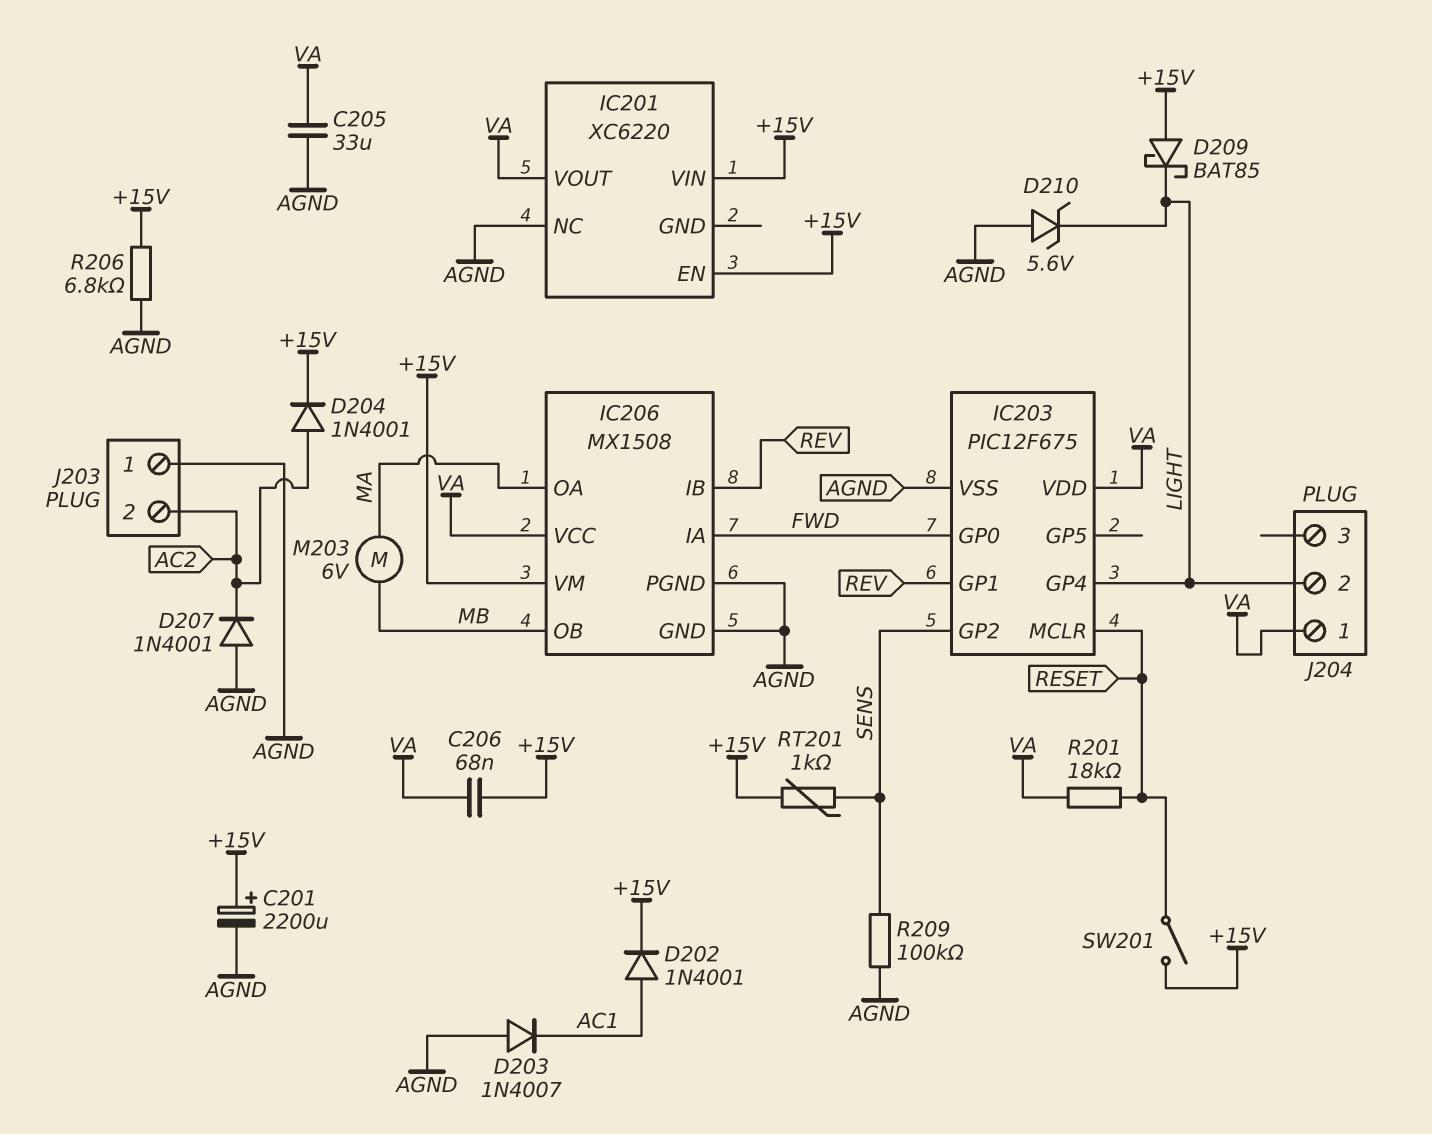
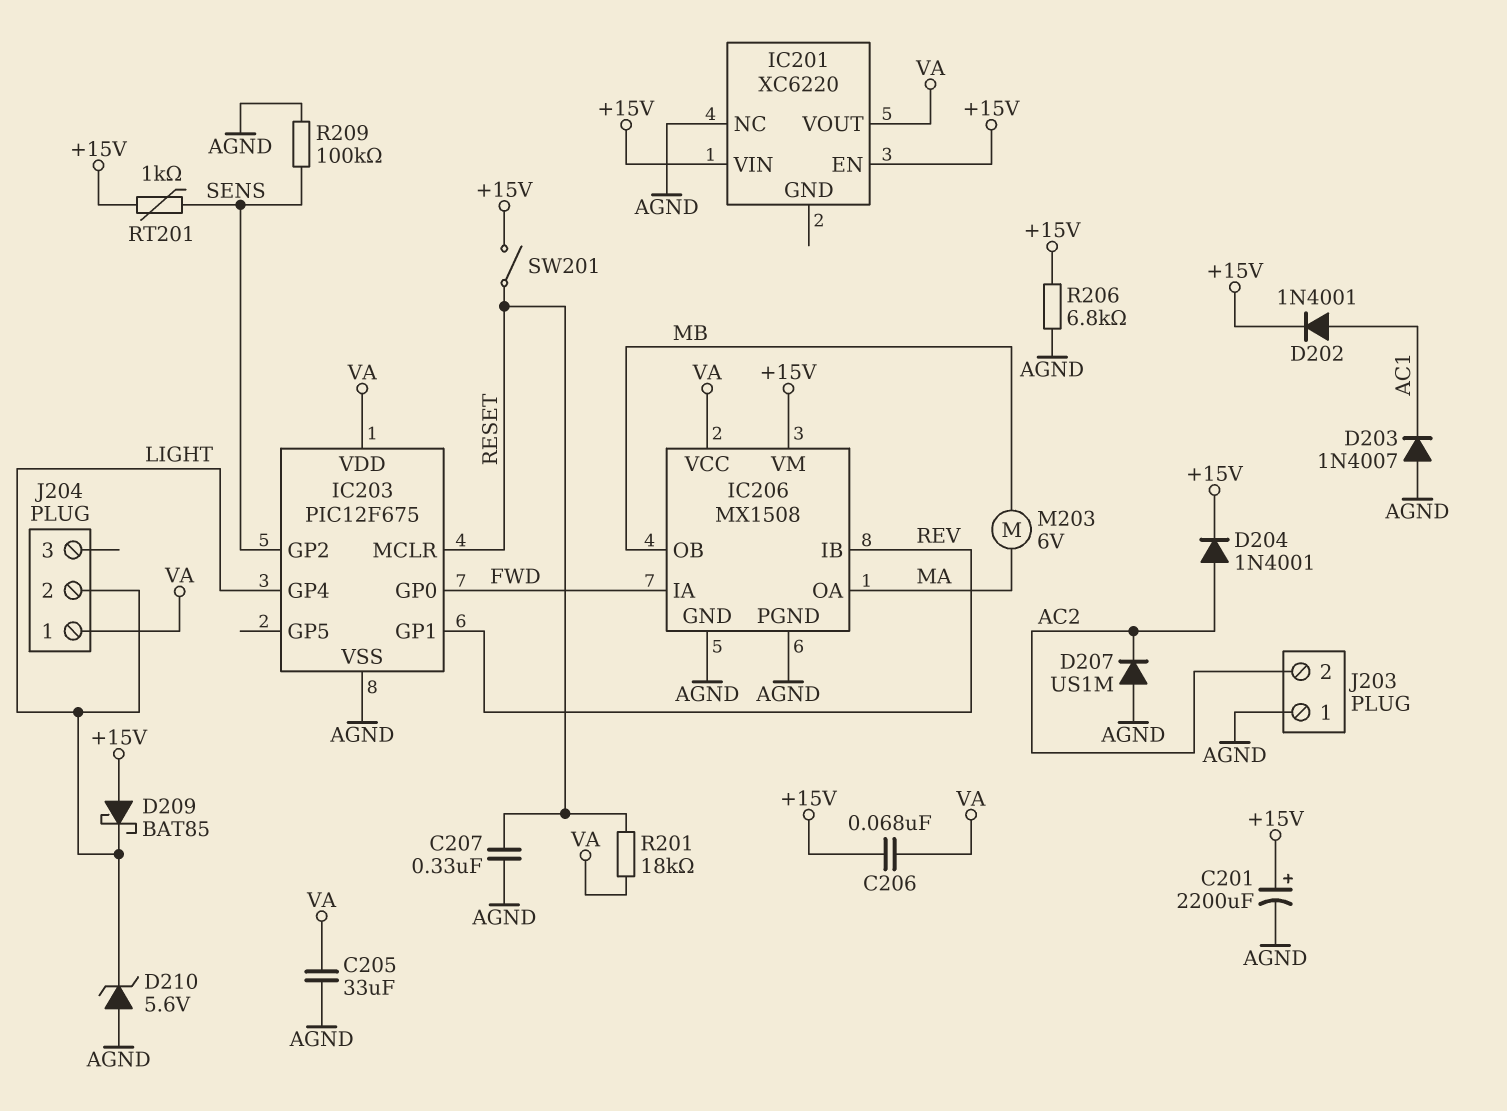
C207: none -> 330nF (AGND, RESET)
D207: diode 1N4001 (A AGND, K AC2) -> diode US1M (A AGND, K AC2)

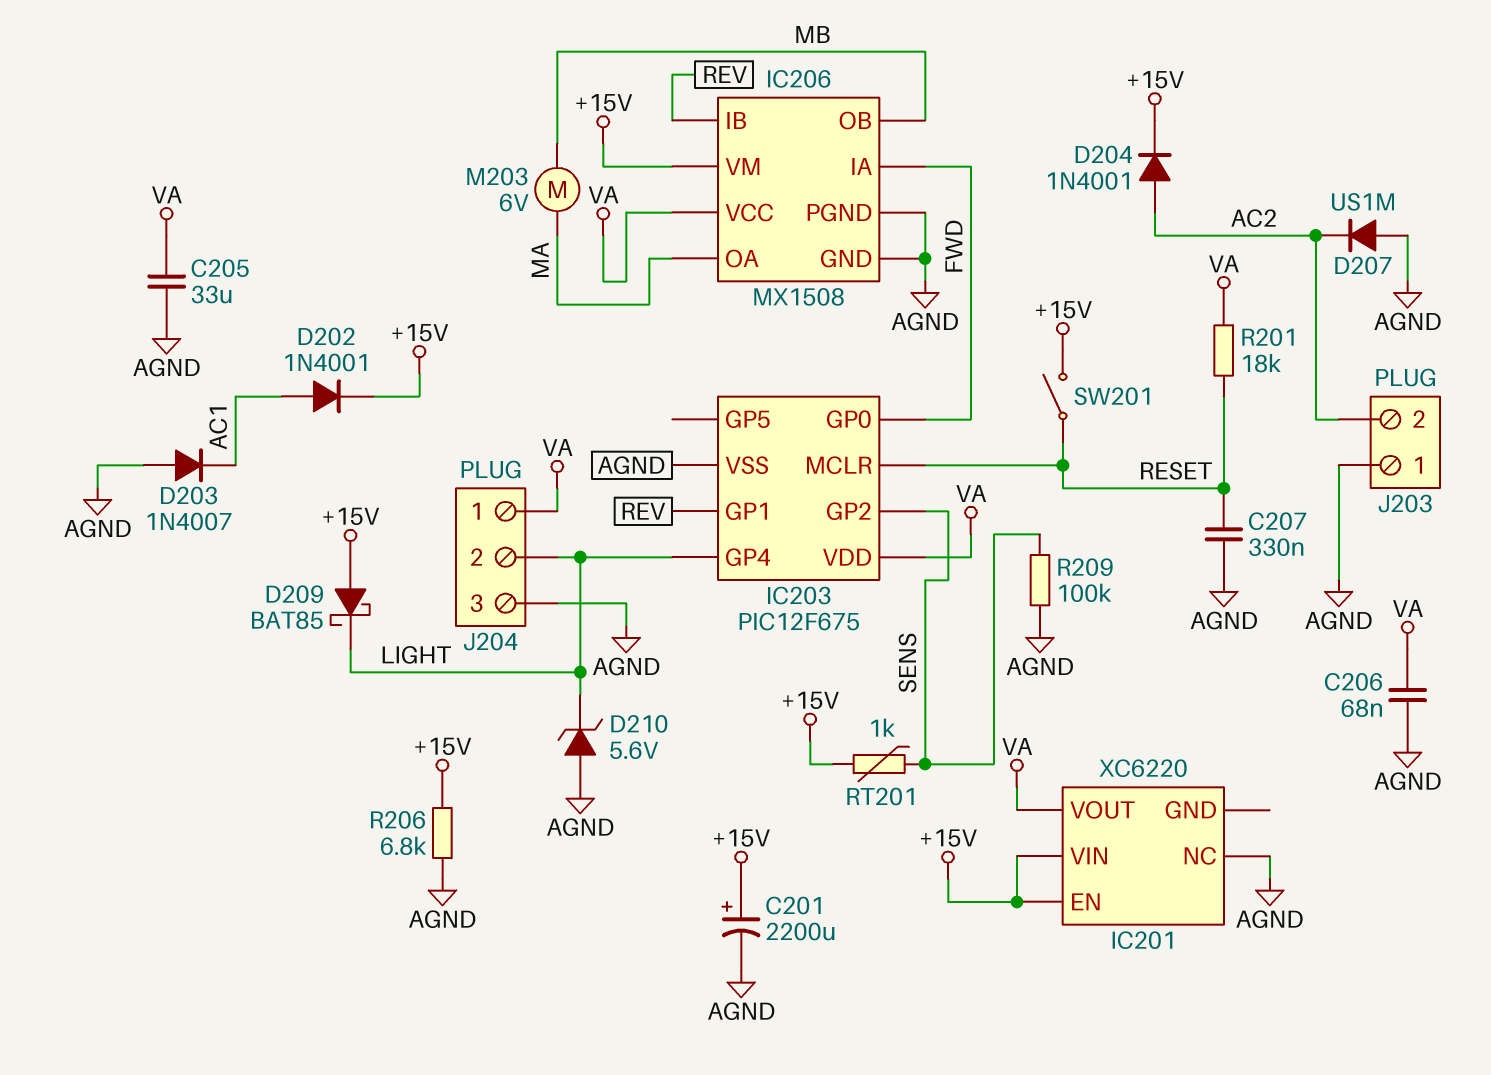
C206: 68nF (+15V, VA) -> 68nF (AGND, VA)
J204 pin 3: none -> AGND

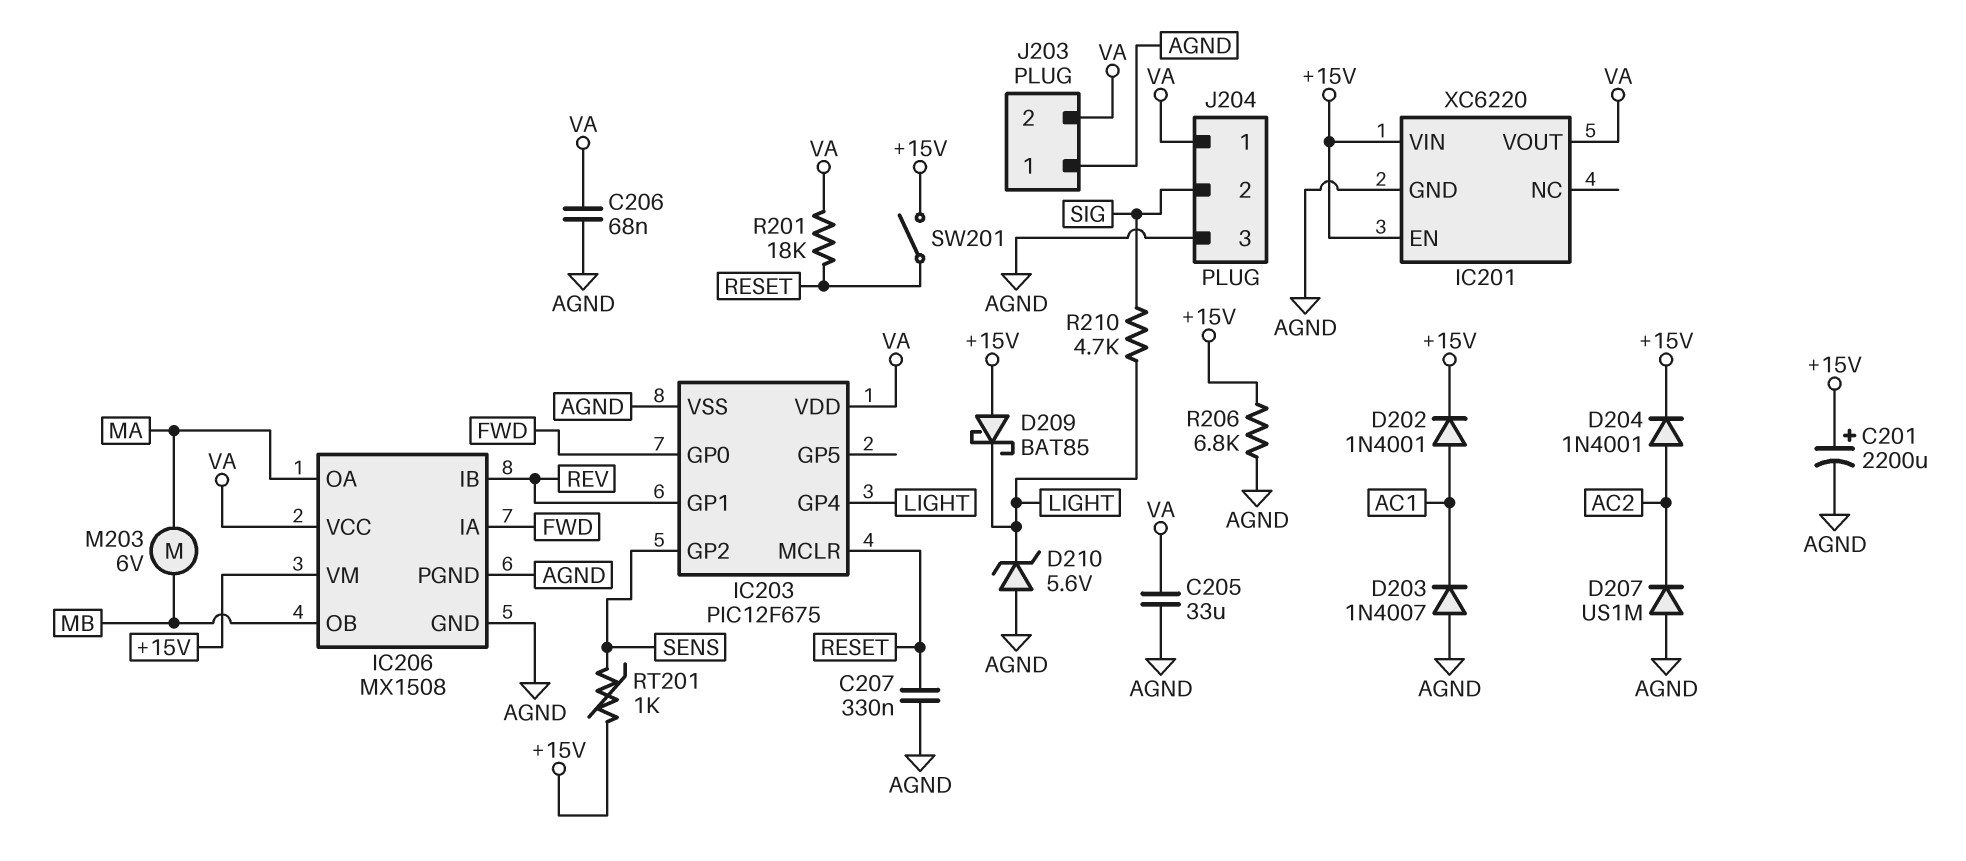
IC201 pin GND: none -> AGND
IC201 pin NC: AGND -> none
J203 pin 2: AC2 -> VA
J204 pin 2: LIGHT -> SIG
R209: 100k (AGND, SENS) -> none
R210: none -> 4.7k (LIGHT, SIG)

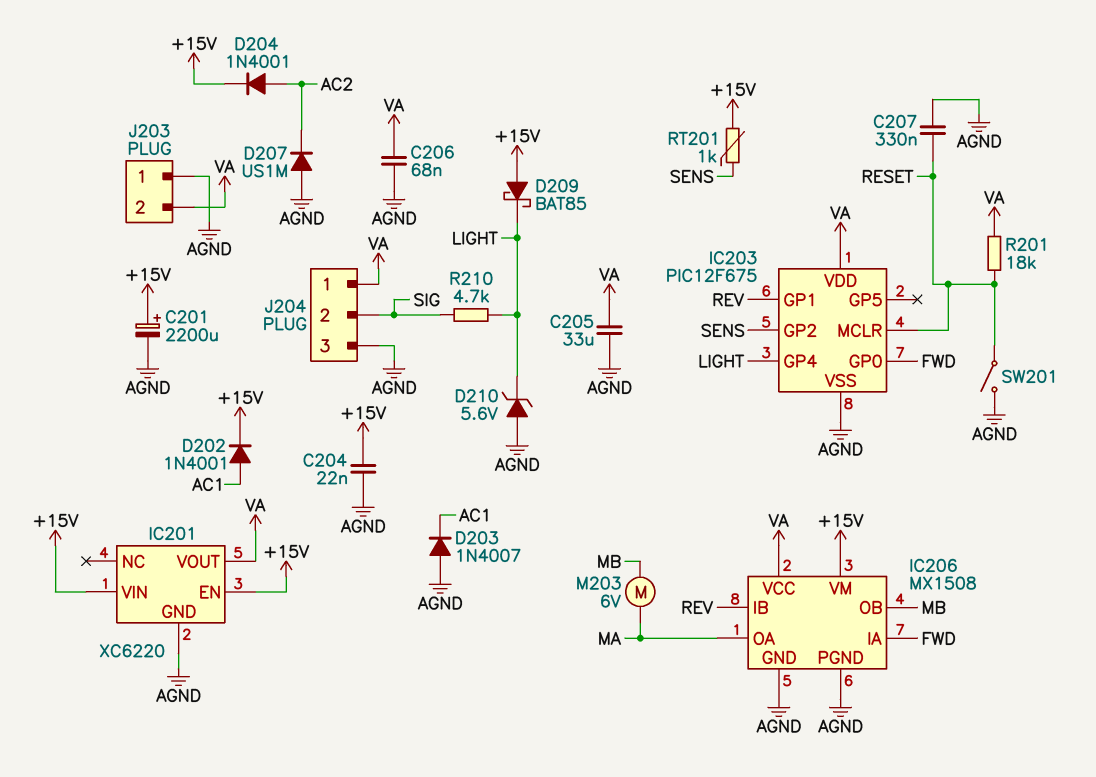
C204: none -> 22nF (+15V, AGND)
R206: 6.8k (+15V, AGND) -> none
SW201: switch (+15V, RESET) -> switch (AGND, RESET)

